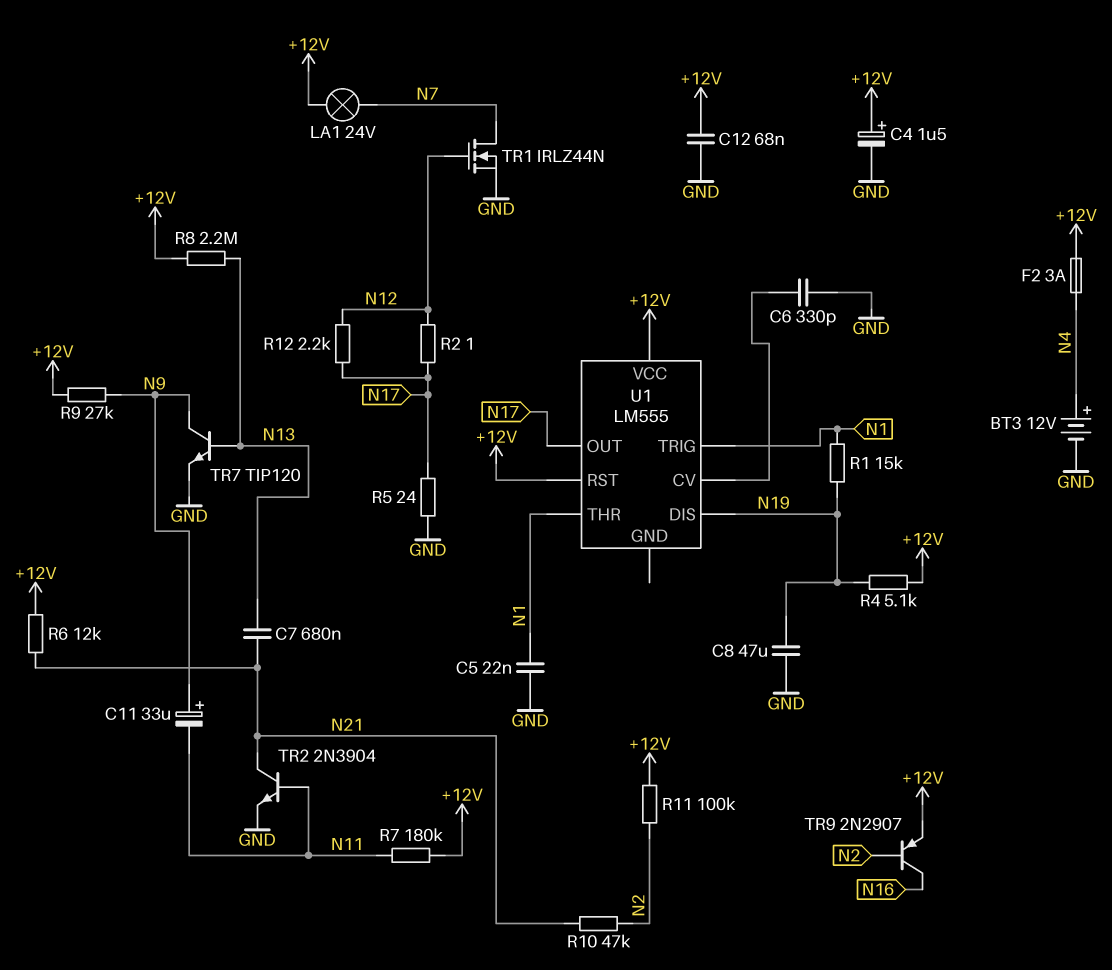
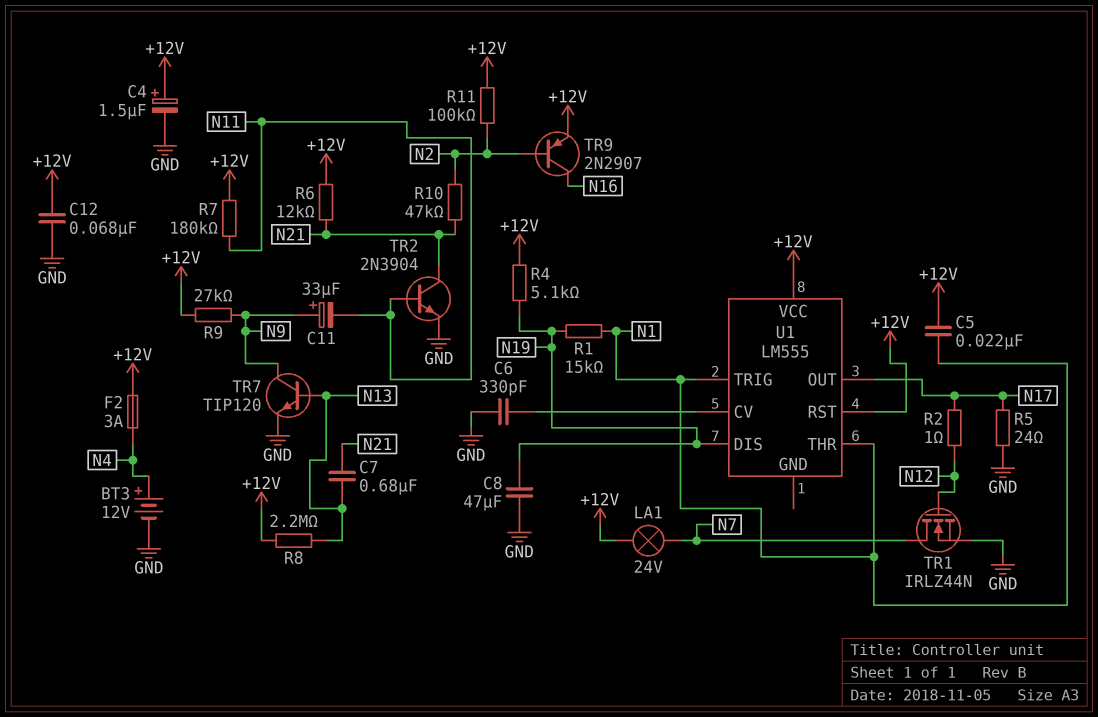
C5: 22nF (GND, N1) -> 22nF (+12V, N1)
R12: 2.2k (N12, N17) -> none

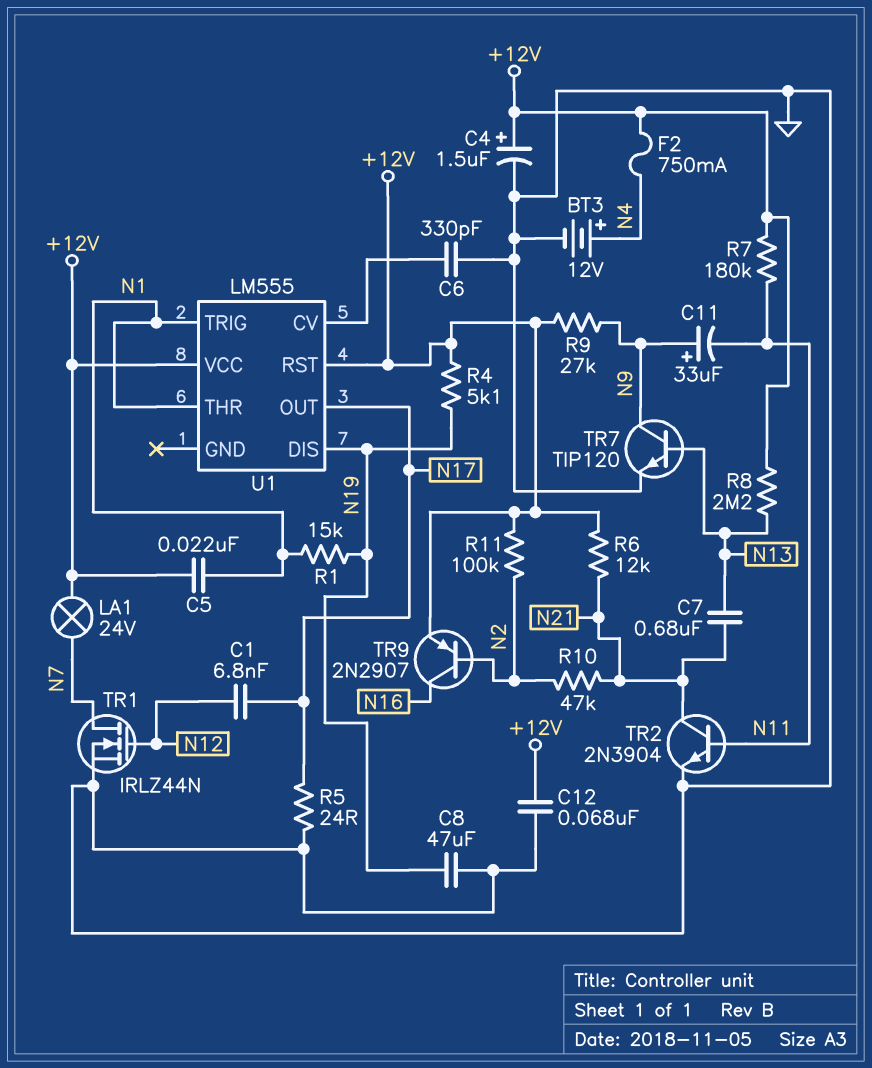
C1: none -> 6.8nF (N12, N17)
F2: 3A (+12V, N4) -> 750mA (+12V, N4)
R2: 1 (N12, N17) -> none

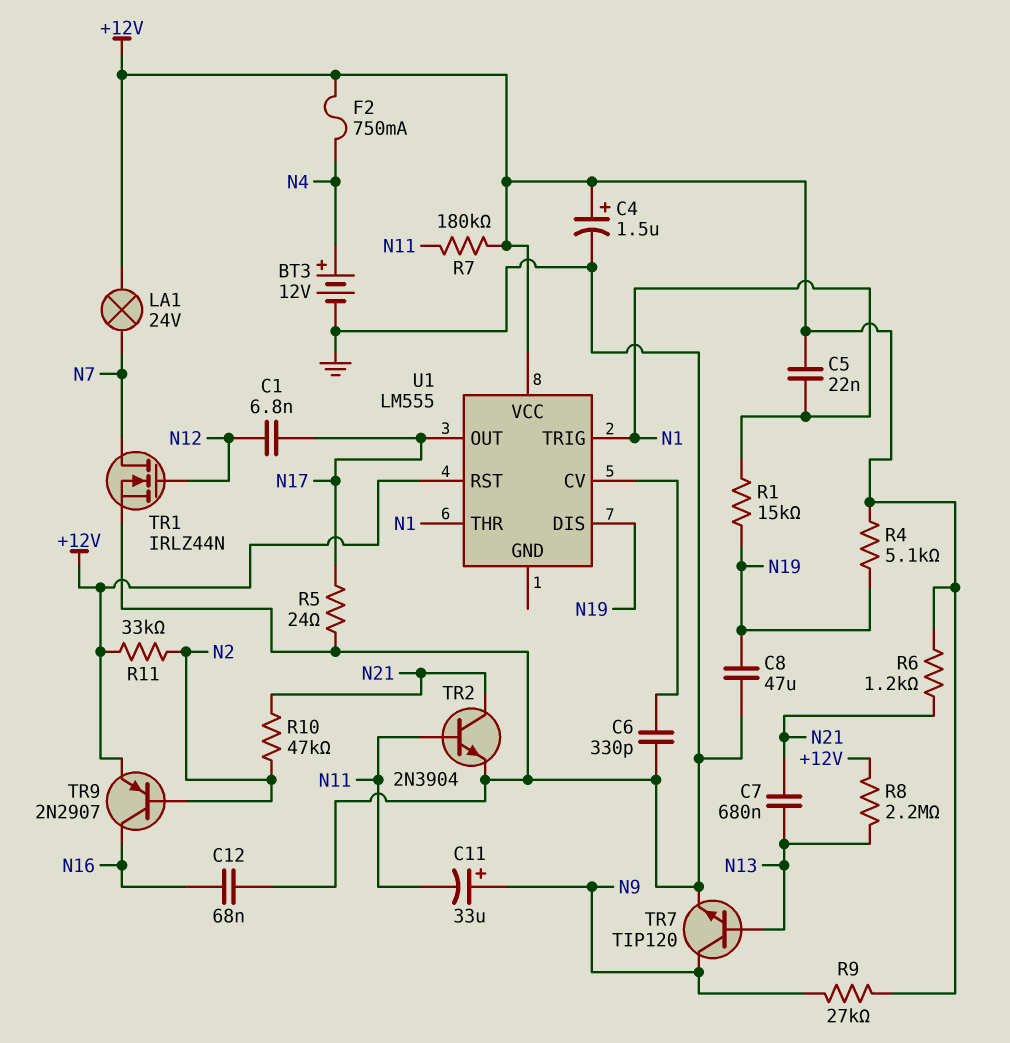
C12: 68nF (+12V, GND) -> 68nF (GND, N16)
R6: 12k (+12V, N21) -> 1.2k (+12V, N21)
R11: 100k (+12V, N2) -> 33k (+12V, N2)

